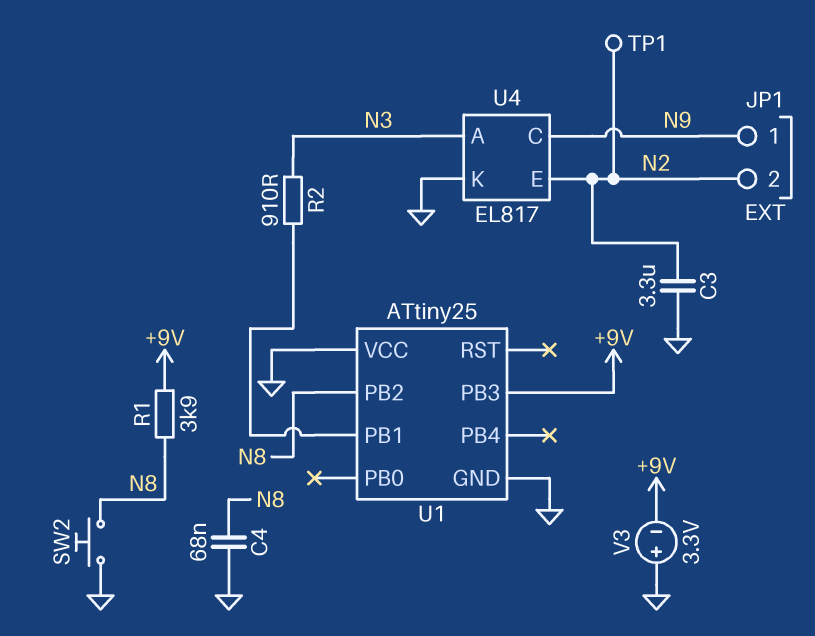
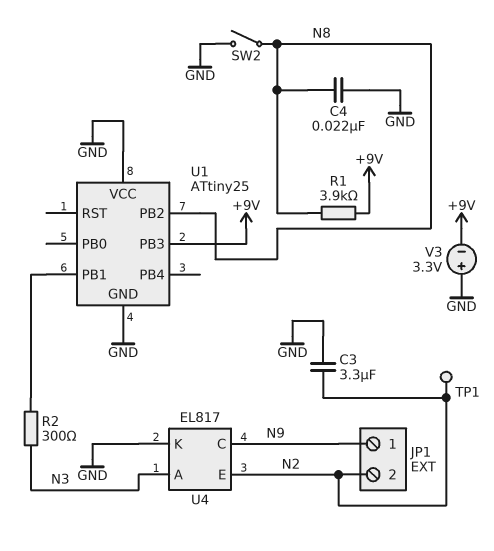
C4: 68nF (GND, N8) -> 22nF (GND, N8)
R2: 910 (N3, U1/PB1) -> 300 (N3, U1/PB1)
SW2: button (GND, N8) -> switch (GND, N8)

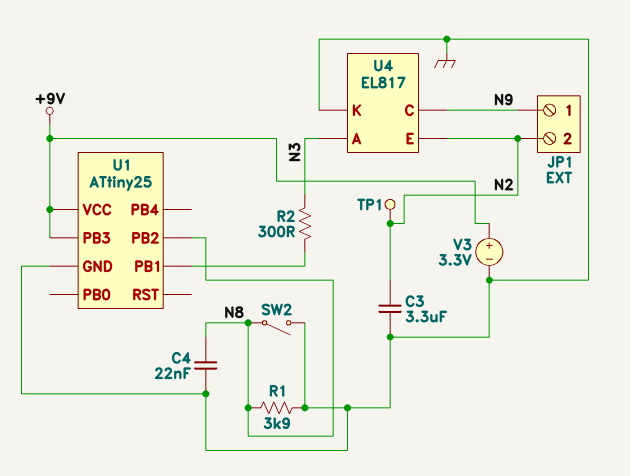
R1: 3.9k (+9V, N8) -> 3.9k (GND, N8)
U1 pin VCC: GND -> +9V
V3: 3.3V (plus GND, minus +9V) -> 3.3V (plus +9V, minus GND)

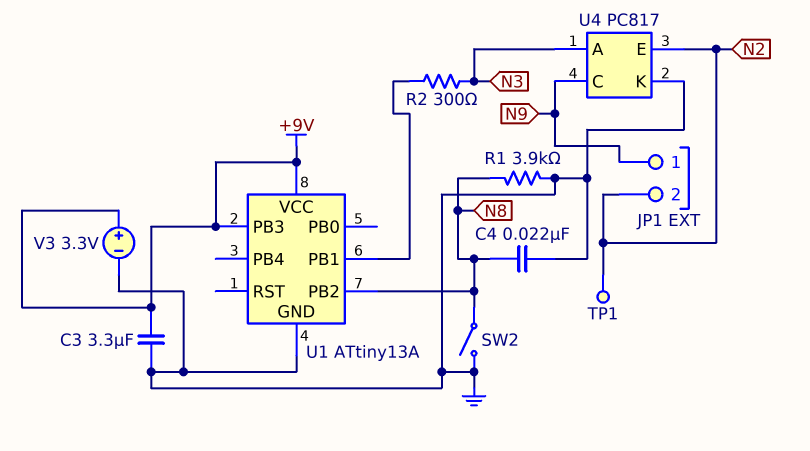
C3: 3.3uF (GND, N2) -> 3.3uF (+9V, GND)
U1: ATtiny25 -> ATtiny13A
U4: EL817 -> PC817

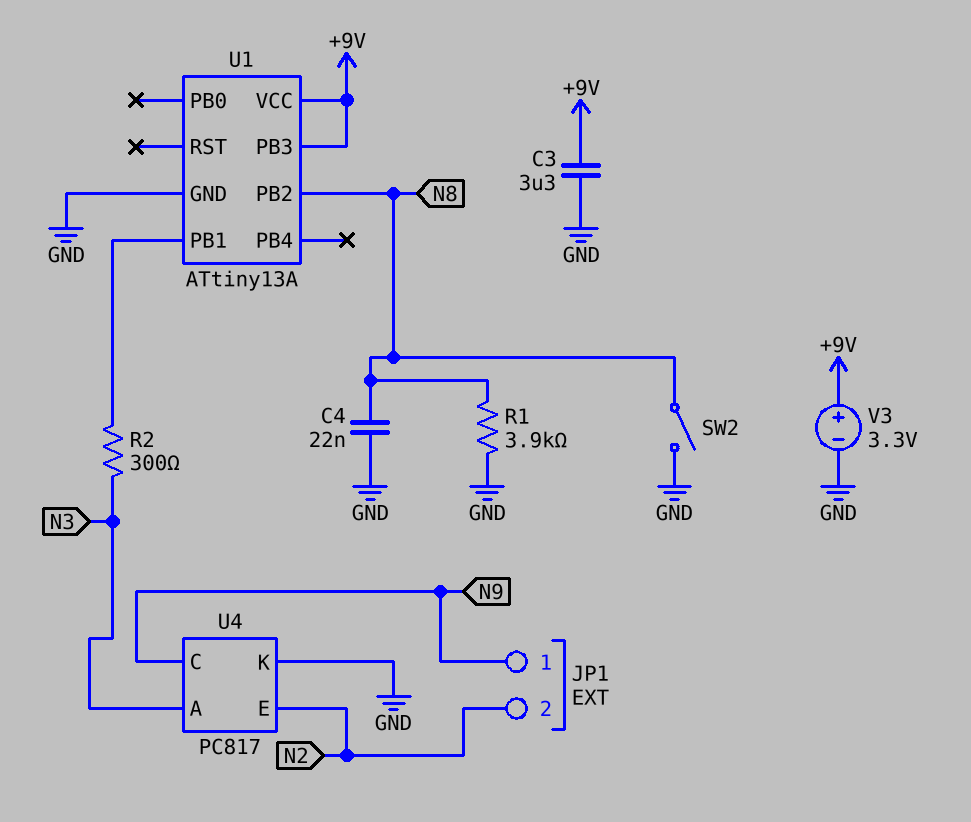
TP1: test point (N2) -> none

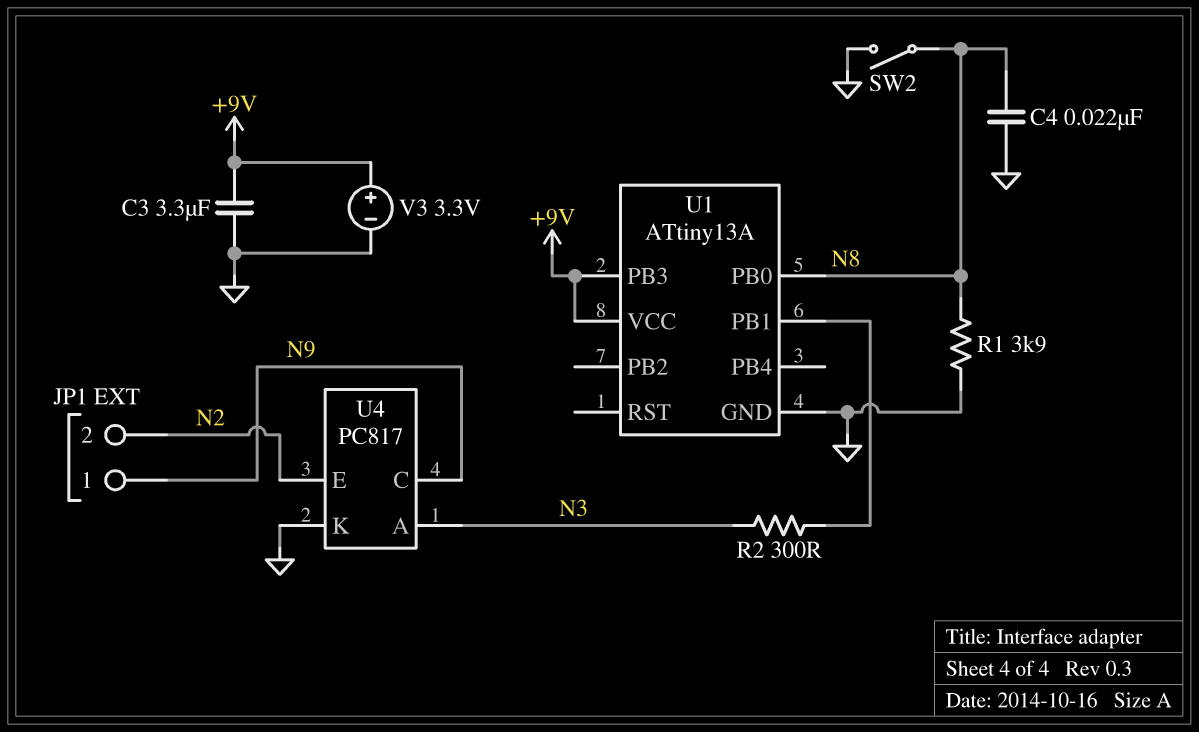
U1 pin PB0: none -> N8
U1 pin PB2: N8 -> none

